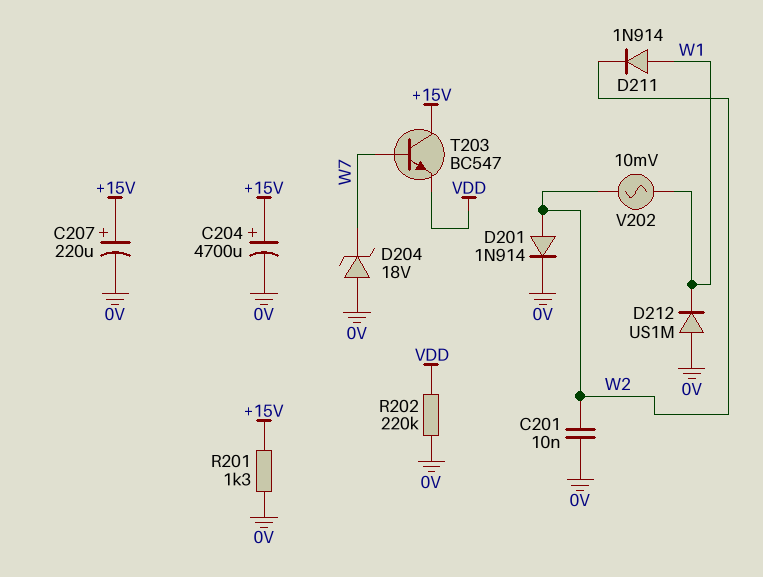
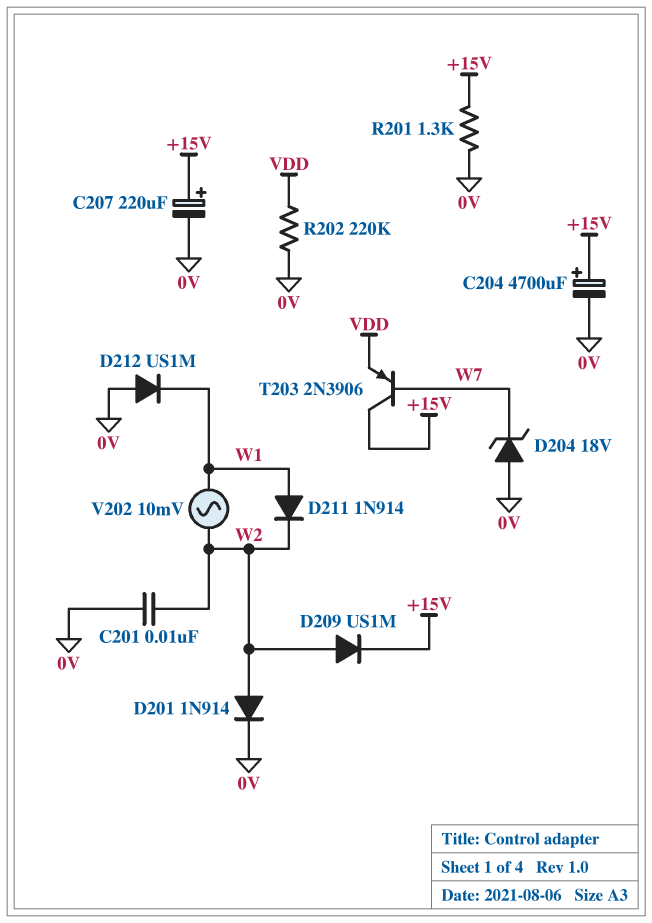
D209: none -> diode US1M (A W2, K +15V)
T203: NPN BC547 (B W7, C +15V, E VDD) -> PNP 2N3906 (B W7, C +15V, E VDD)

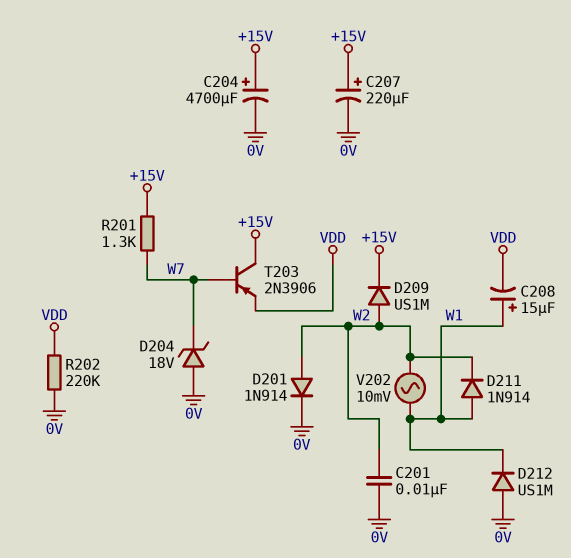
C208: none -> 15uF (plus W1, minus VDD)
R201: 1.3k (+15V, 0V) -> 1.3k (+15V, W7)

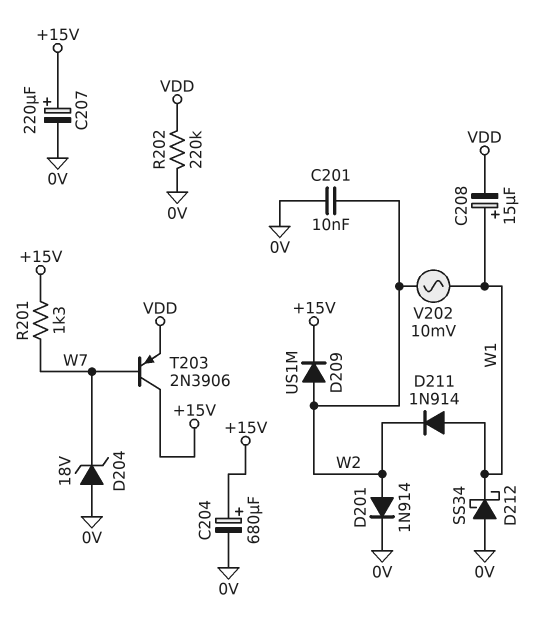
C204: 4700uF (plus +15V, minus 0V) -> 680uF (plus +15V, minus 0V)
D212: diode US1M (A 0V, K W1) -> schottky SS34 (A 0V, K W1)

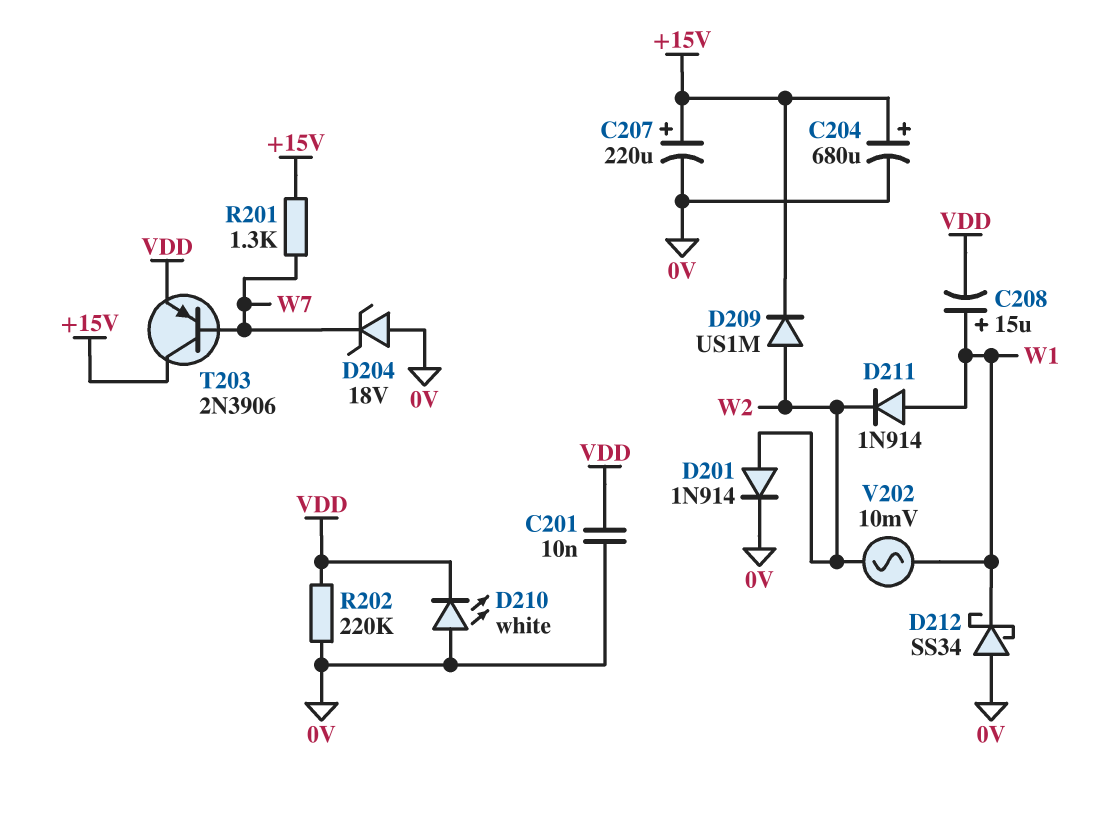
C201: 10nF (0V, W2) -> 10nF (0V, VDD)
D210: none -> LED white (A 0V, K VDD)

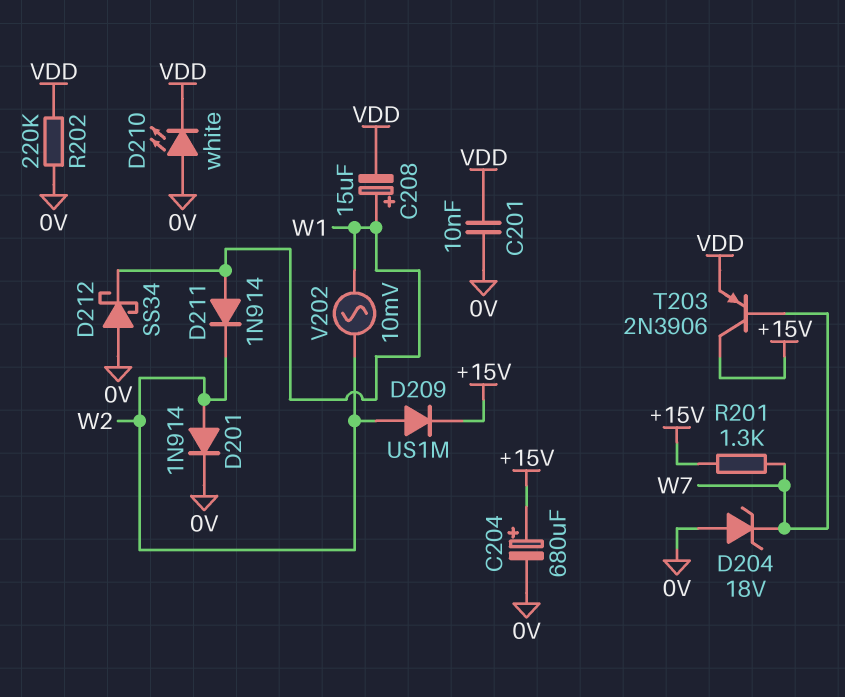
C207: 220uF (plus +15V, minus 0V) -> none

